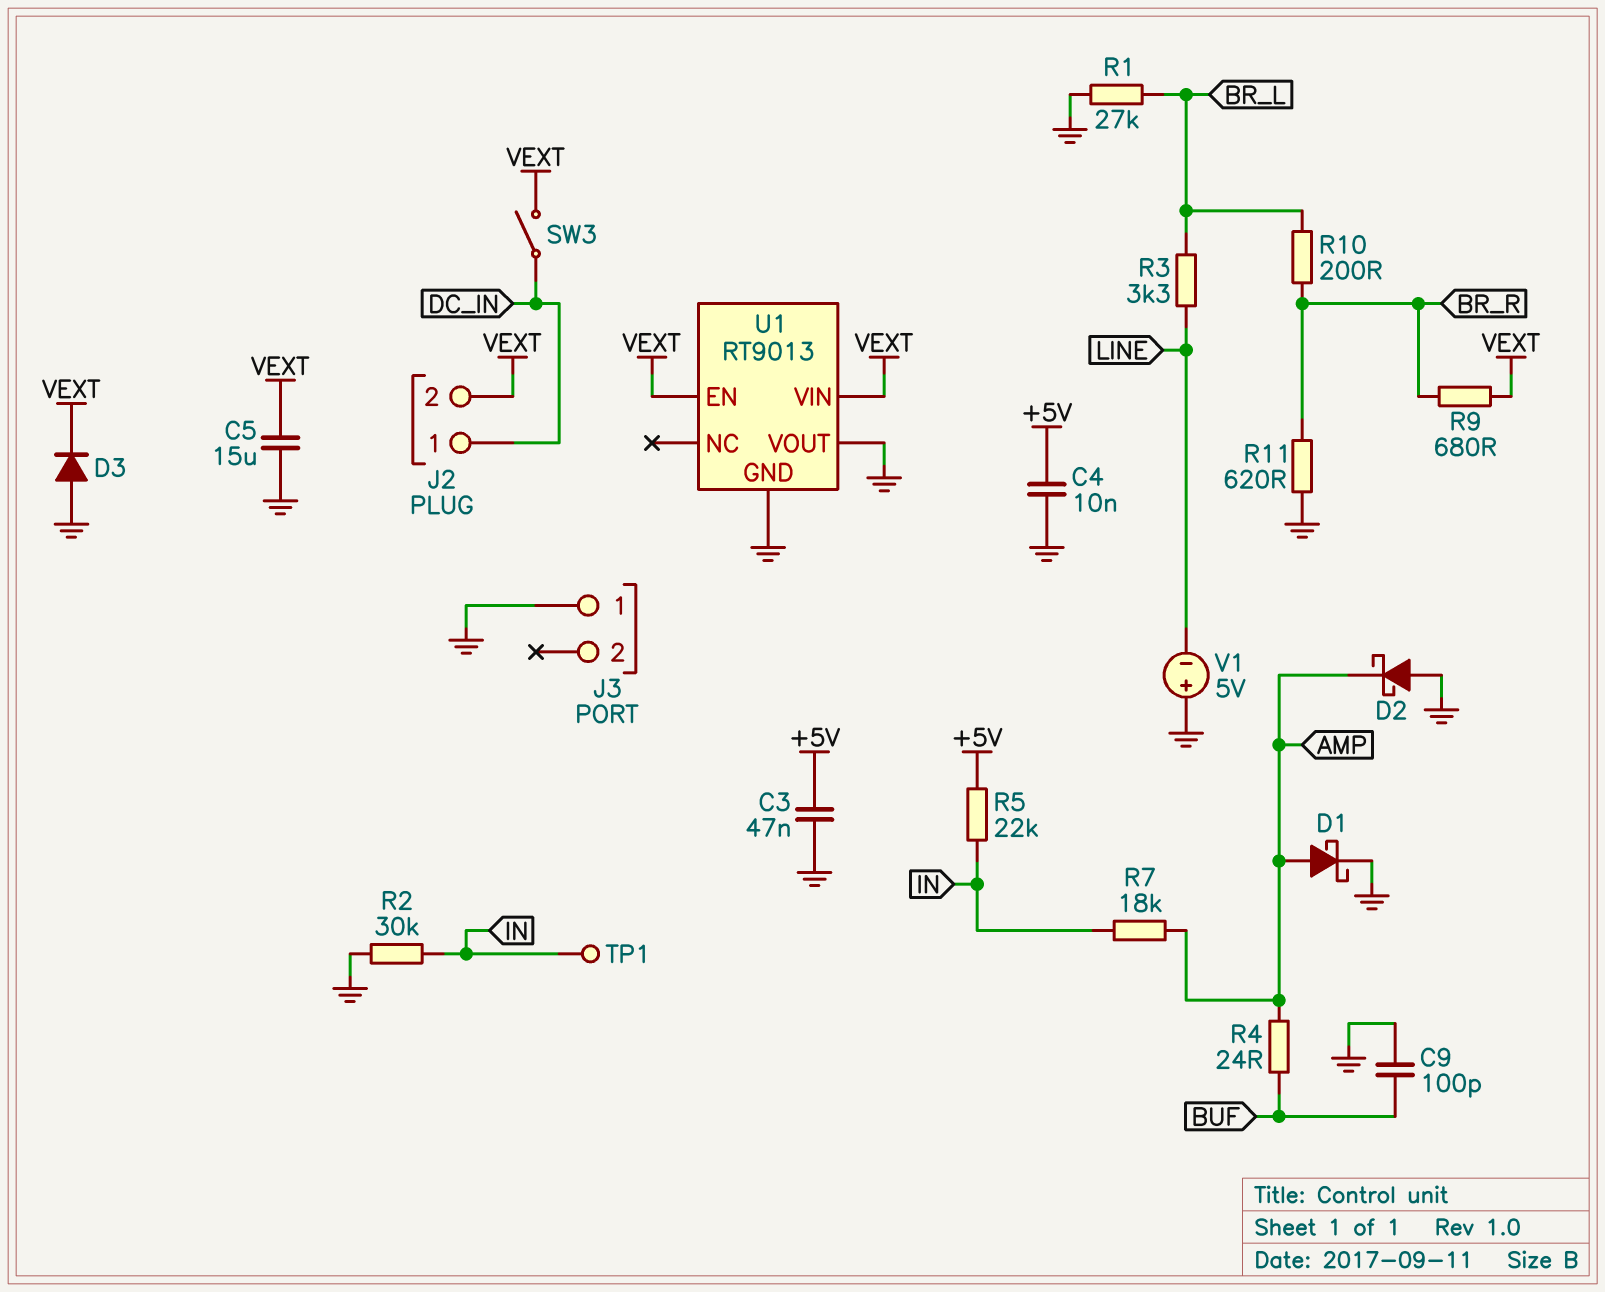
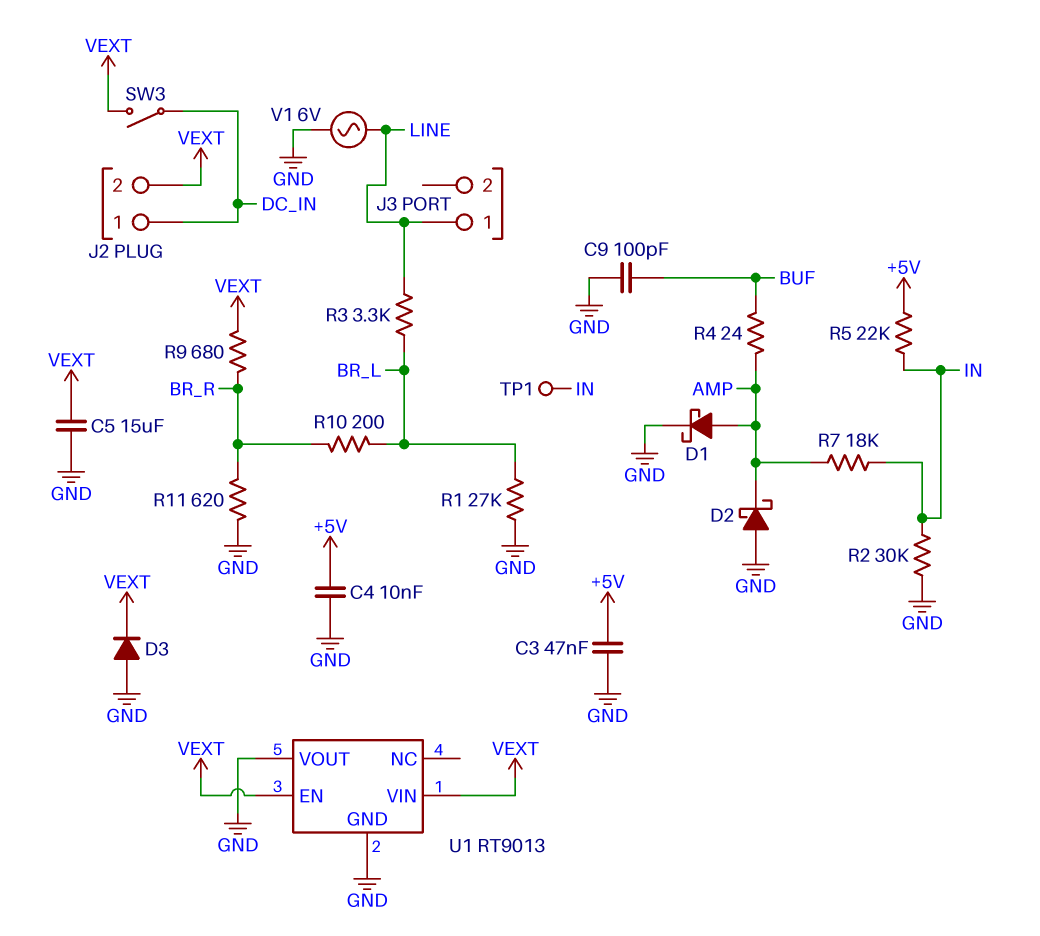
J3 pin 1: GND -> LINE
V1: 5V (plus GND, minus LINE) -> AC 6V (GND, LINE)

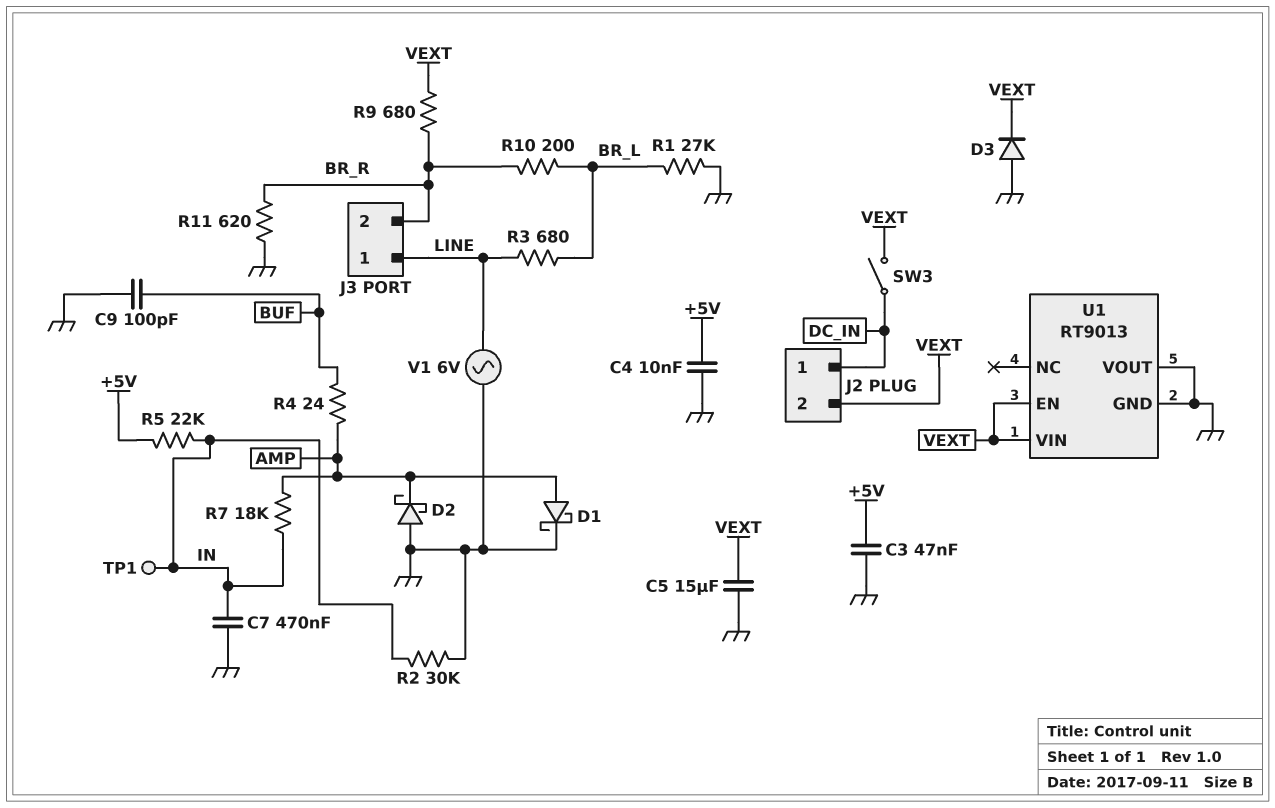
C7: none -> 470nF (GND, IN)
J3 pin 2: none -> BR_R
R3: 3.3k (BR_L, LINE) -> 680 (BR_L, LINE)

